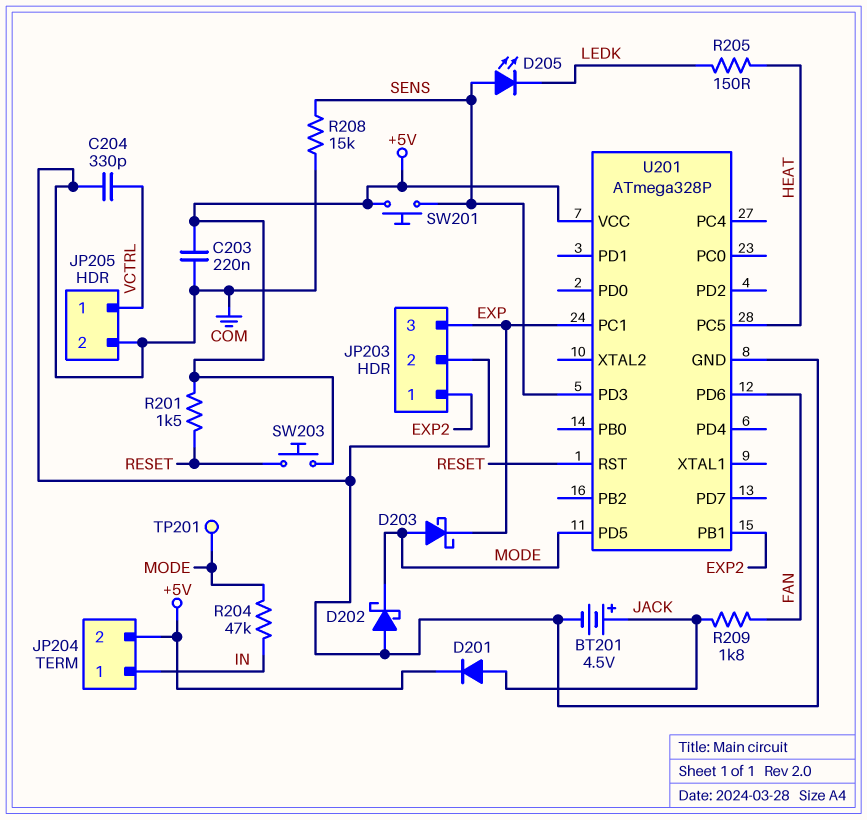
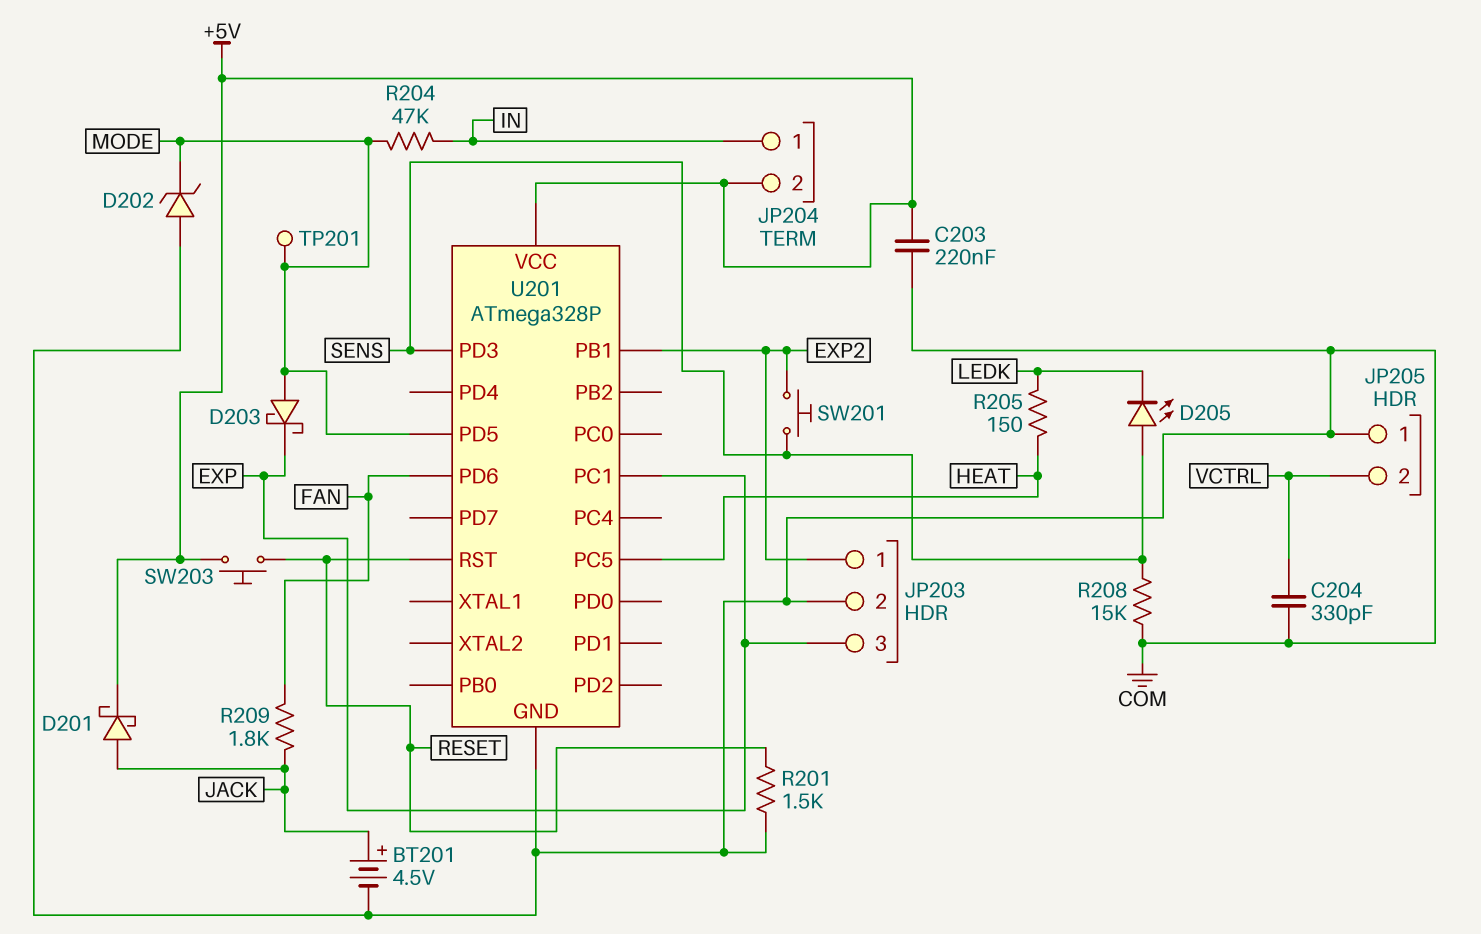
D201: diode (A JACK, K +5V) -> schottky (A JACK, K +5V)
D202: schottky (A COM, K MODE) -> zener (A COM, K MODE)
JP205 pin 1: VCTRL -> COM
JP205 pin 2: COM -> VCTRL
R201: 1.5k (+5V, RESET) -> 1.5k (COM, RESET)
SW201: button (+5V, SENS) -> button (EXP2, SENS)

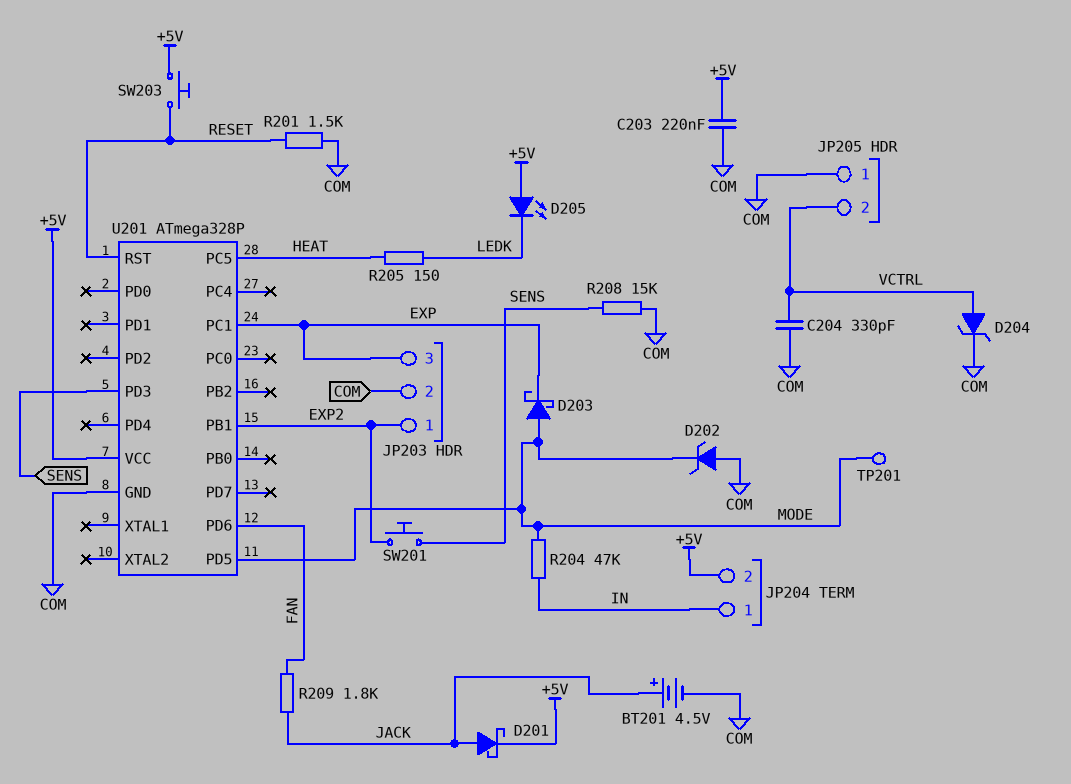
D204: none -> zener (A VCTRL, K COM)
D205: LED (A SENS, K LEDK) -> LED (A +5V, K LEDK)

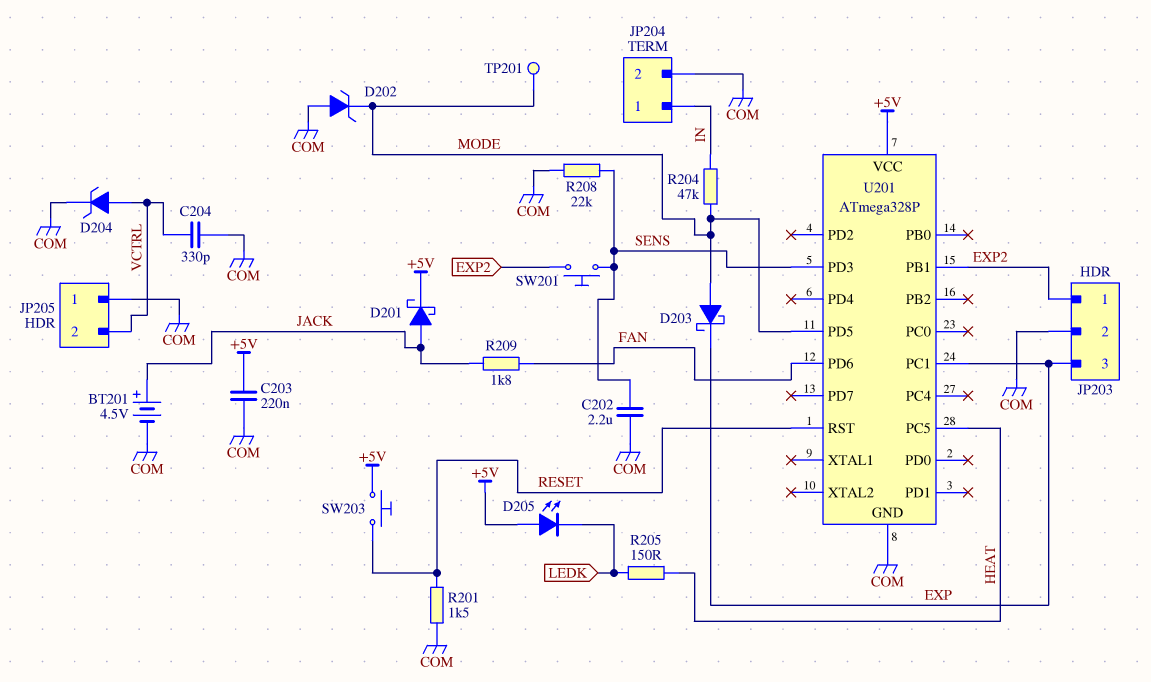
C202: none -> 2.2uF (COM, SENS)
JP204 pin 2: +5V -> COM
R208: 15k (COM, SENS) -> 22k (COM, SENS)

